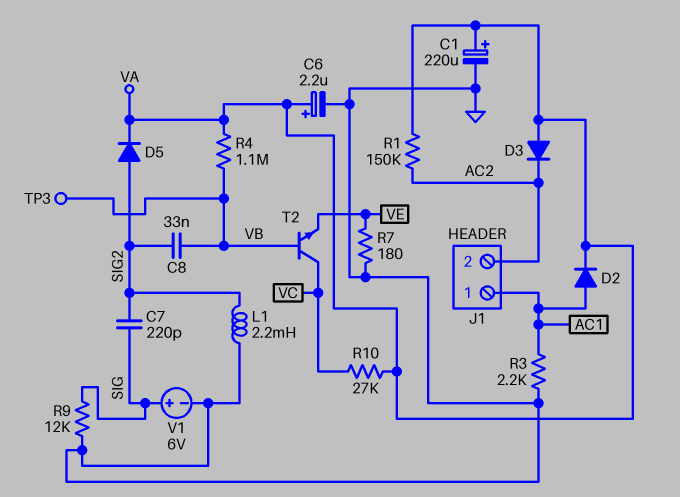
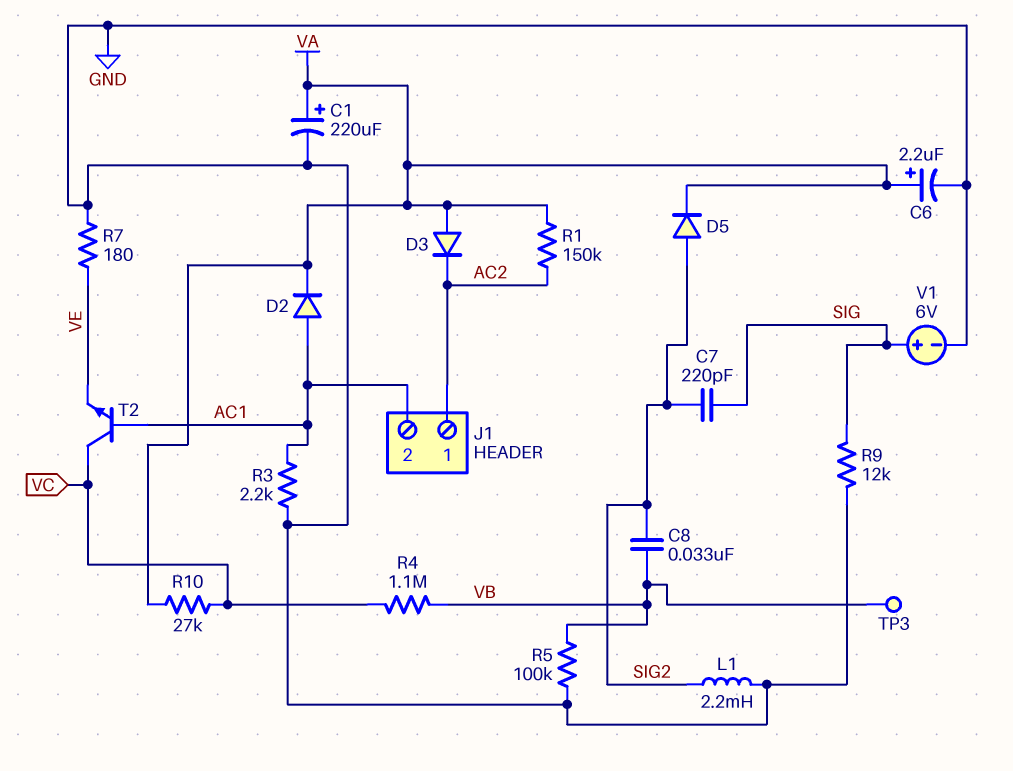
J1 pin 1: AC1 -> AC2
J1 pin 2: AC2 -> AC1
R4: 1.1M (VA, VB) -> 1.1M (VB, VC)
R5: none -> 100k (GND, VB)
T2: NPN (B VB, C VC, E VE) -> NPN (B AC1, C VC, E VE)

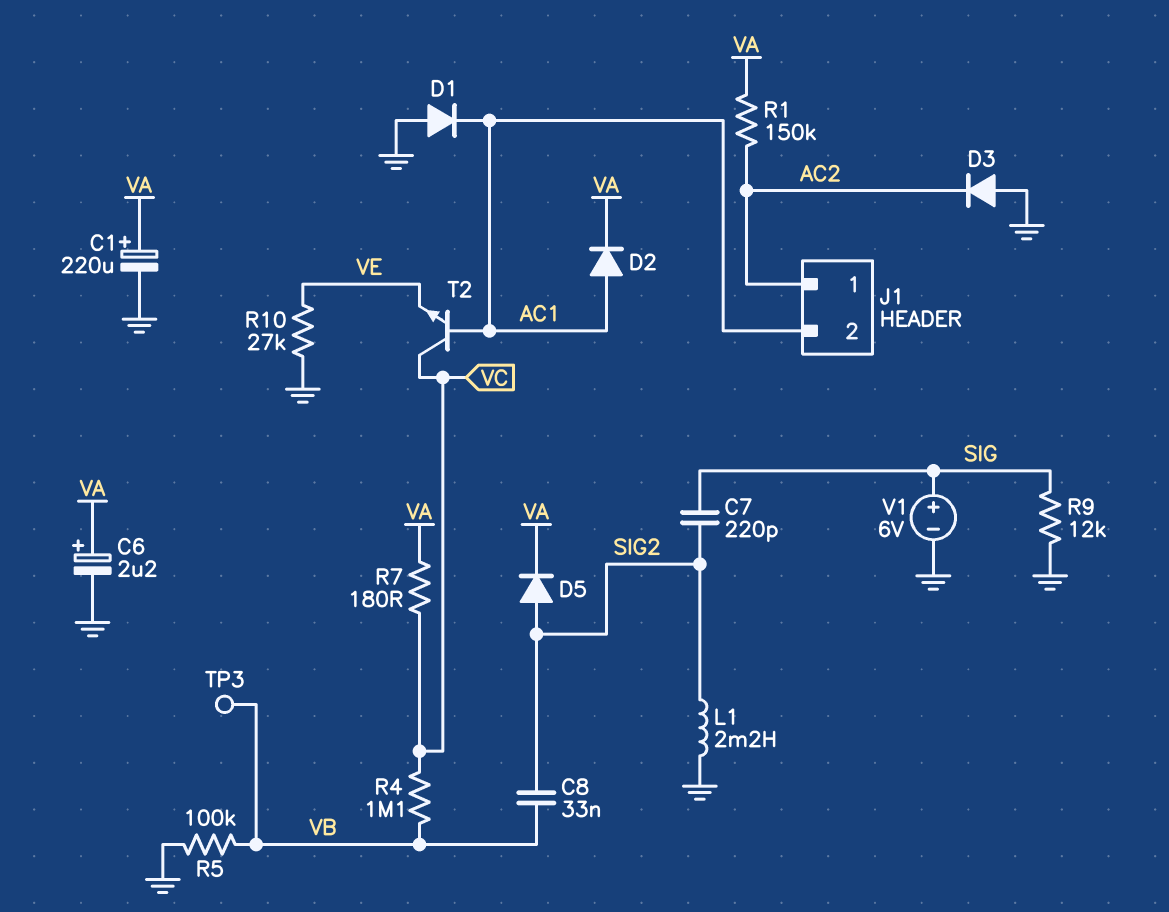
D1: none -> diode (A GND, K AC1)
D3: diode (A VA, K AC2) -> diode (A GND, K AC2)
R3: 2.2k (AC1, GND) -> none
R7: 180 (GND, VE) -> 180 (VA, VC)
R10: 27k (VA, VC) -> 27k (GND, VE)

